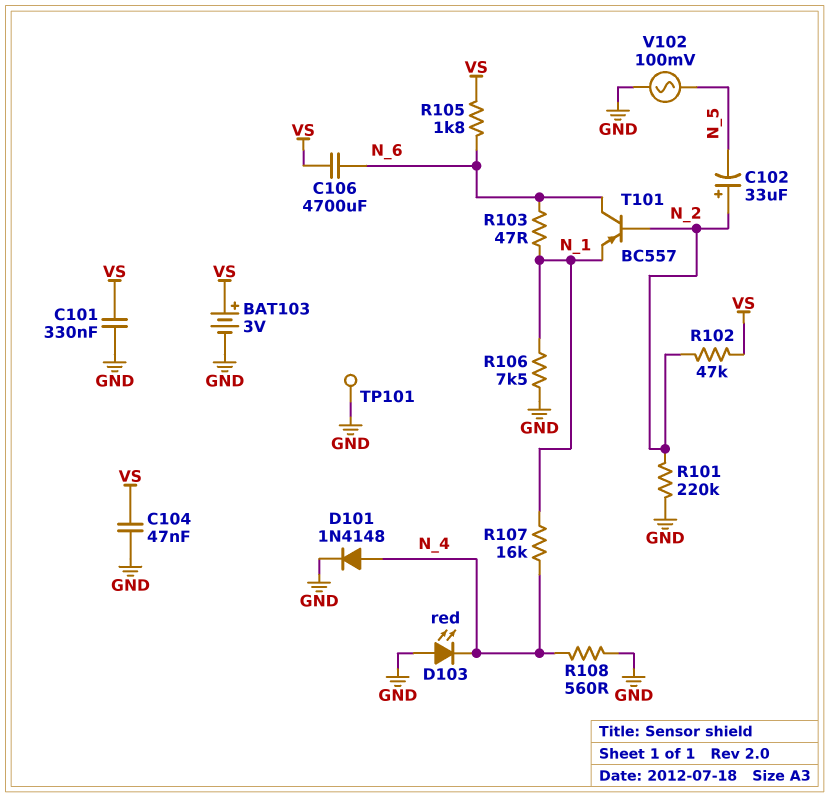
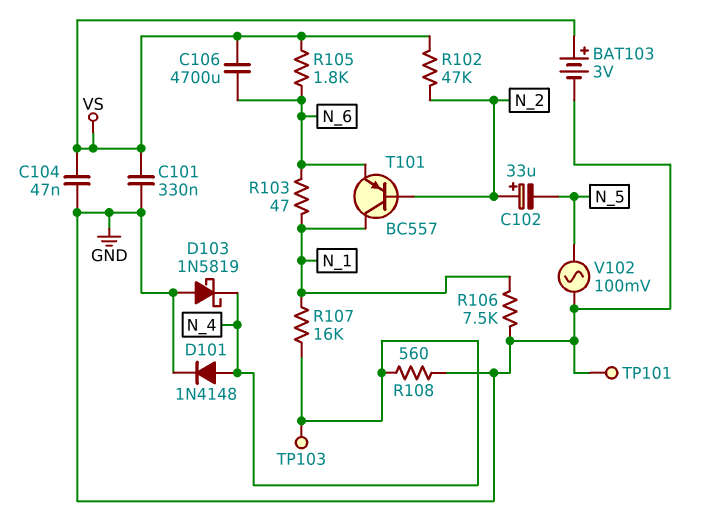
D103: LED red (A GND, K N_4) -> schottky 1N5819 (A GND, K N_4)
R101: 220k (GND, N_2) -> none
T101: PNP BC557 (B N_2, C N_6, E N_1) -> PNP BC557 (B N_2, C N_1, E N_6)
TP103: none -> test point (N_4)

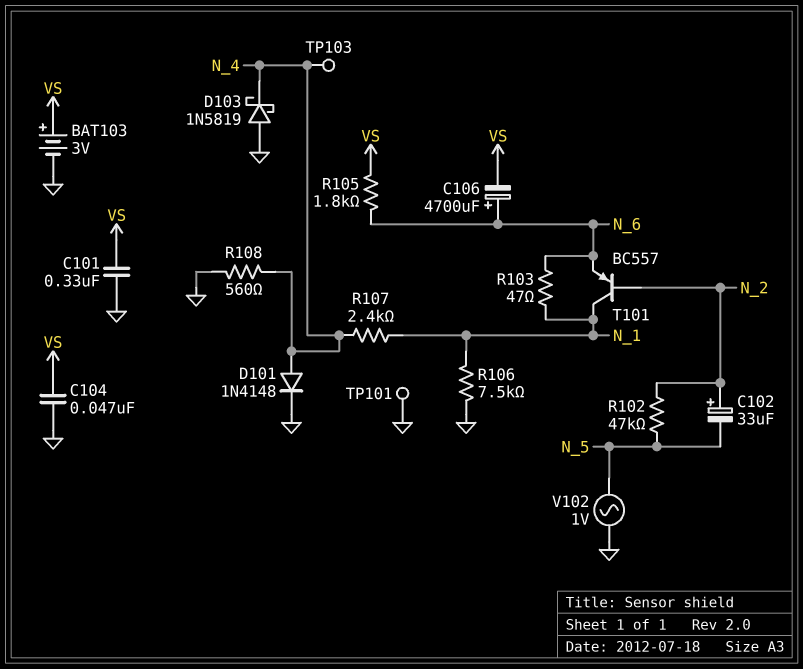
C106: 4700uF (N_6, VS) -> 4700uF (plus N_6, minus VS)
R102: 47k (N_2, VS) -> 47k (N_2, N_5)
R107: 16k (N_1, N_4) -> 2.4k (N_1, N_4)
V102: AC 100mV (GND, N_5) -> AC 1V (GND, N_5)

